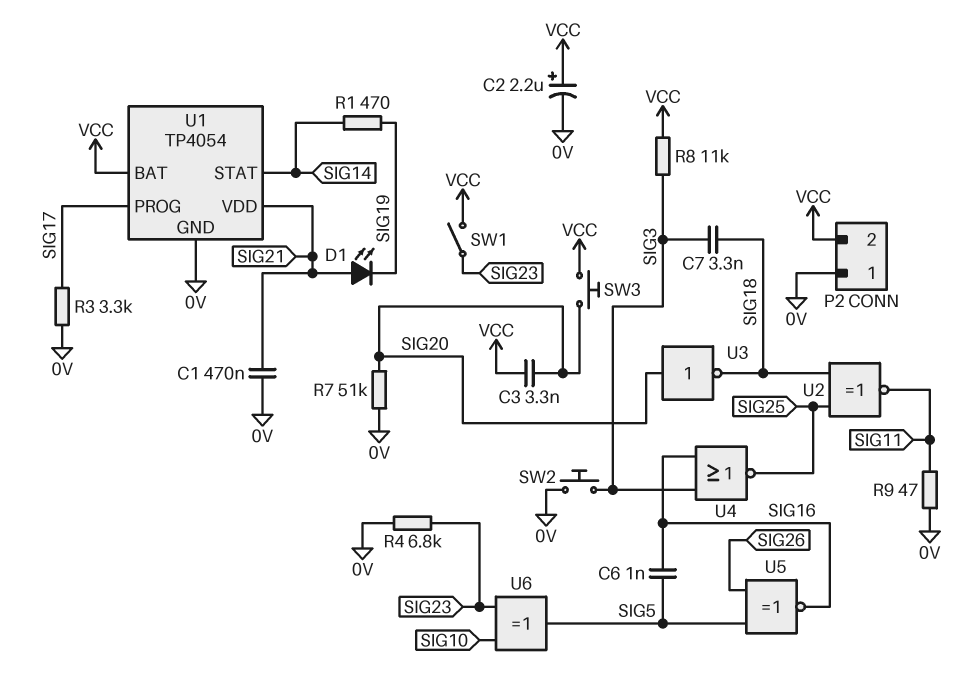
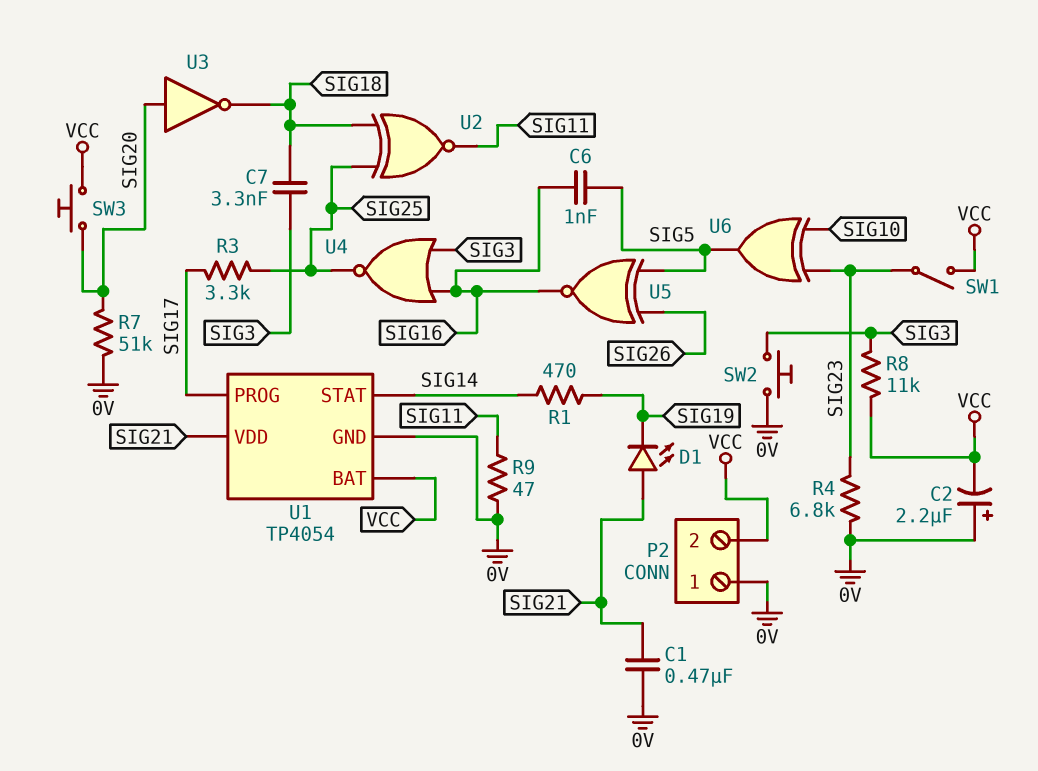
C2: 2.2uF (plus VCC, minus 0V) -> 2.2uF (plus 0V, minus VCC)
C3: 3.3nF (SIG20, VCC) -> none
R3: 3.3k (0V, SIG17) -> 3.3k (SIG17, SIG25)

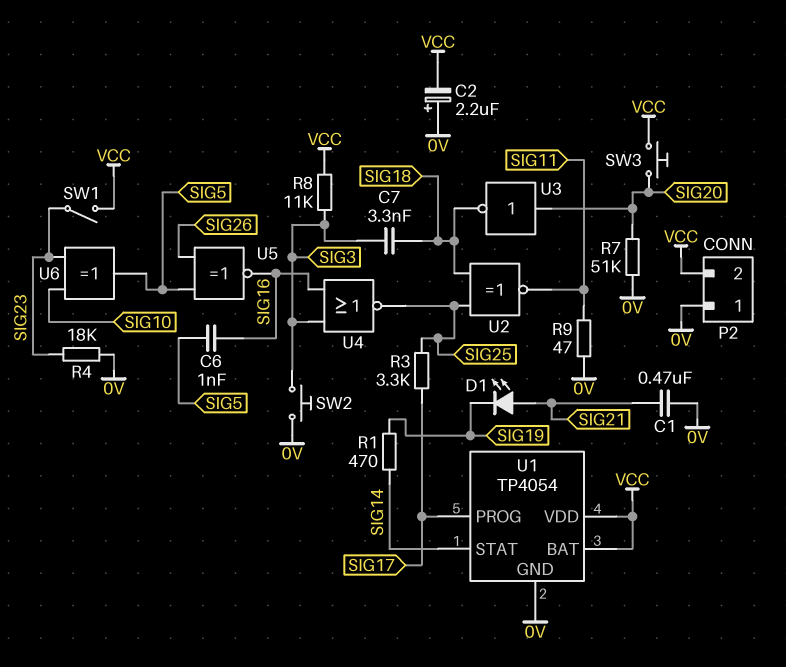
R4: 6.8k (0V, SIG23) -> 18k (0V, SIG23)
U1 pin VDD: SIG21 -> VCC

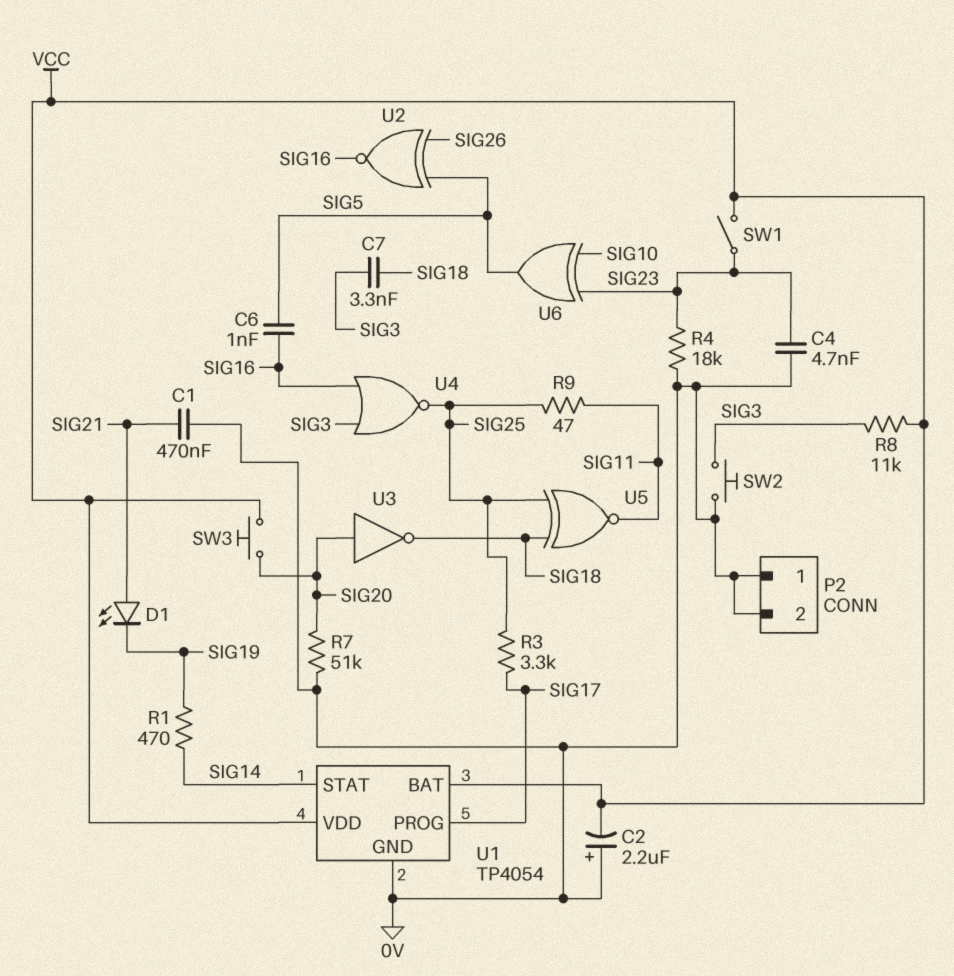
C4: none -> 4.7nF (0V, SIG23)
P2 pin 2: VCC -> 0V
R9: 47 (0V, SIG11) -> 47 (SIG11, SIG25)
U2: XNOR (in SIG18, in SIG25, out SIG11) -> XNOR (in SIG5, in SIG26, out SIG16)
U5: XNOR (in SIG5, in SIG26, out SIG16) -> XNOR (in SIG18, in SIG25, out SIG11)

